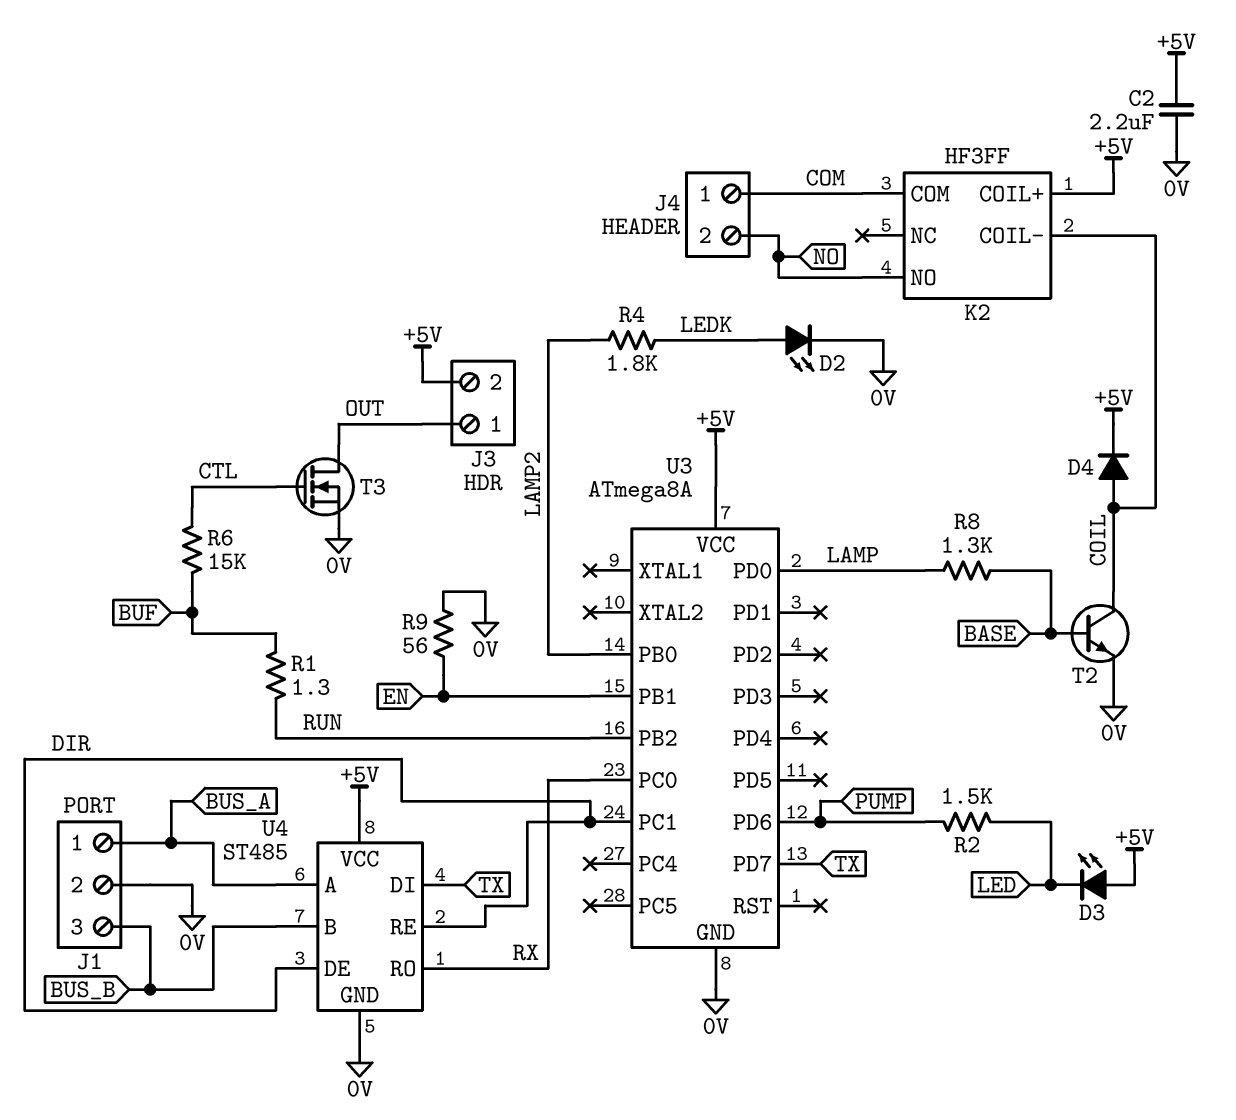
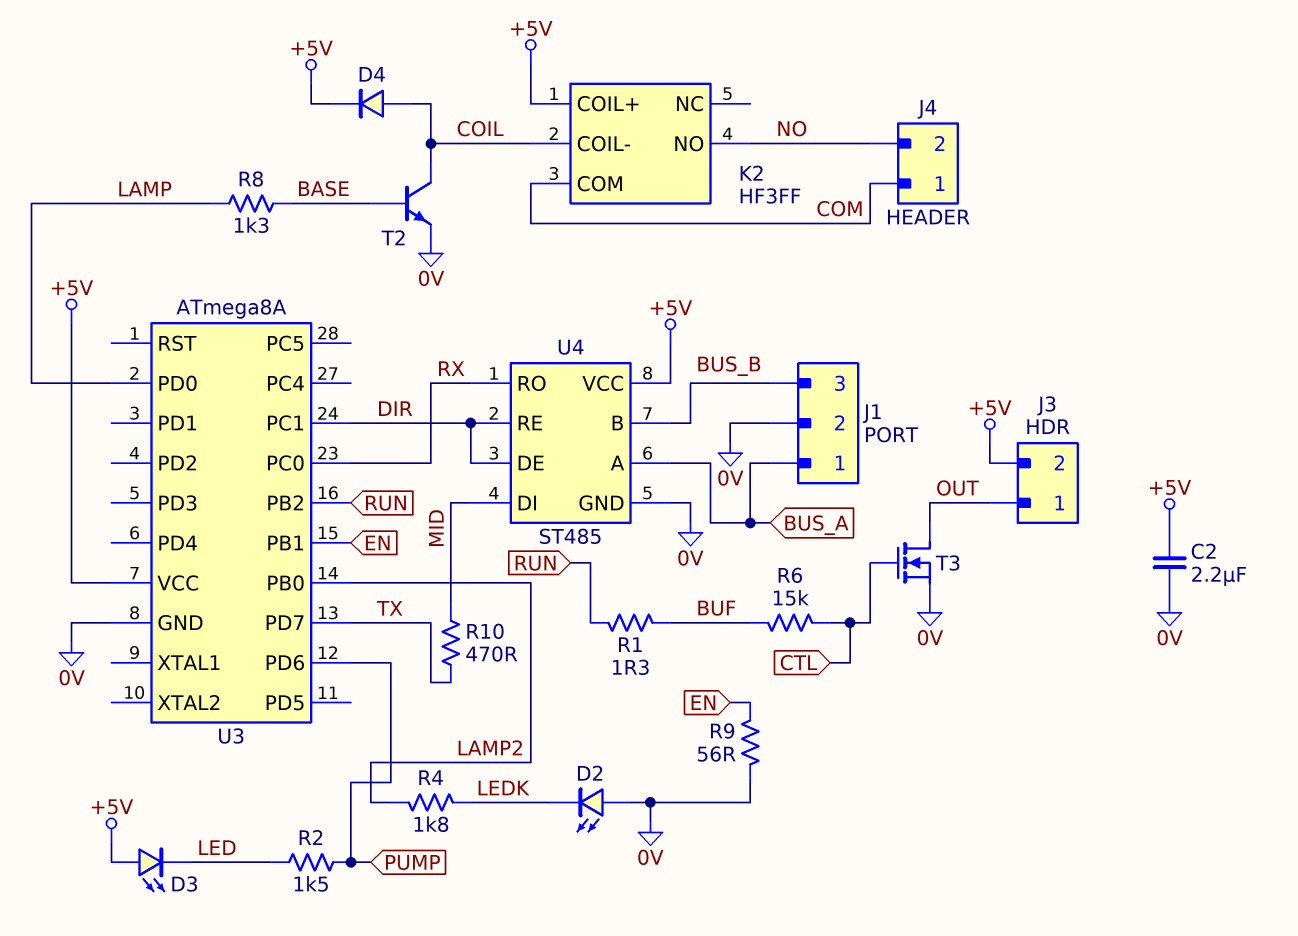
D2: LED (A LEDK, K 0V) -> LED (A 0V, K LEDK)
R10: none -> 470 (MID, TX)
U4 pin DI: TX -> MID

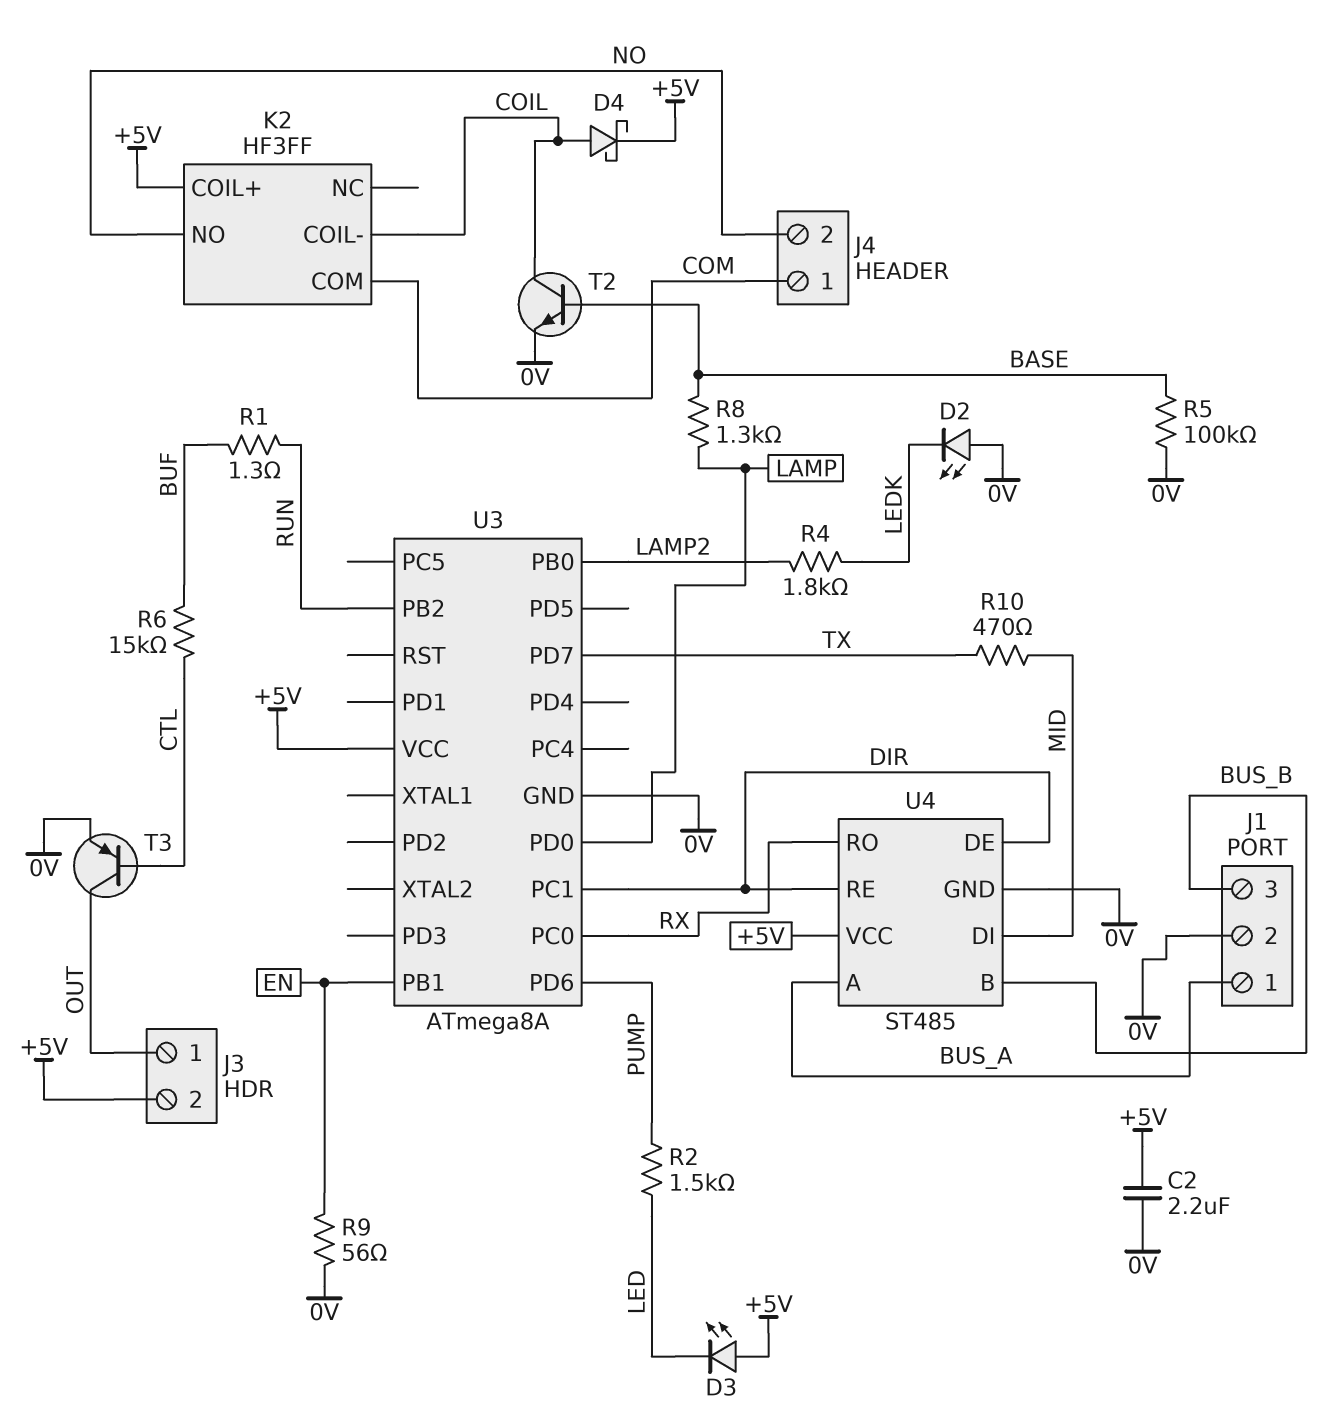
D4: diode (A COIL, K +5V) -> schottky (A COIL, K +5V)
R5: none -> 100k (0V, BASE)
T3: NMOS (G CTL, D OUT, S 0V) -> PNP (B CTL, C OUT, E 0V)

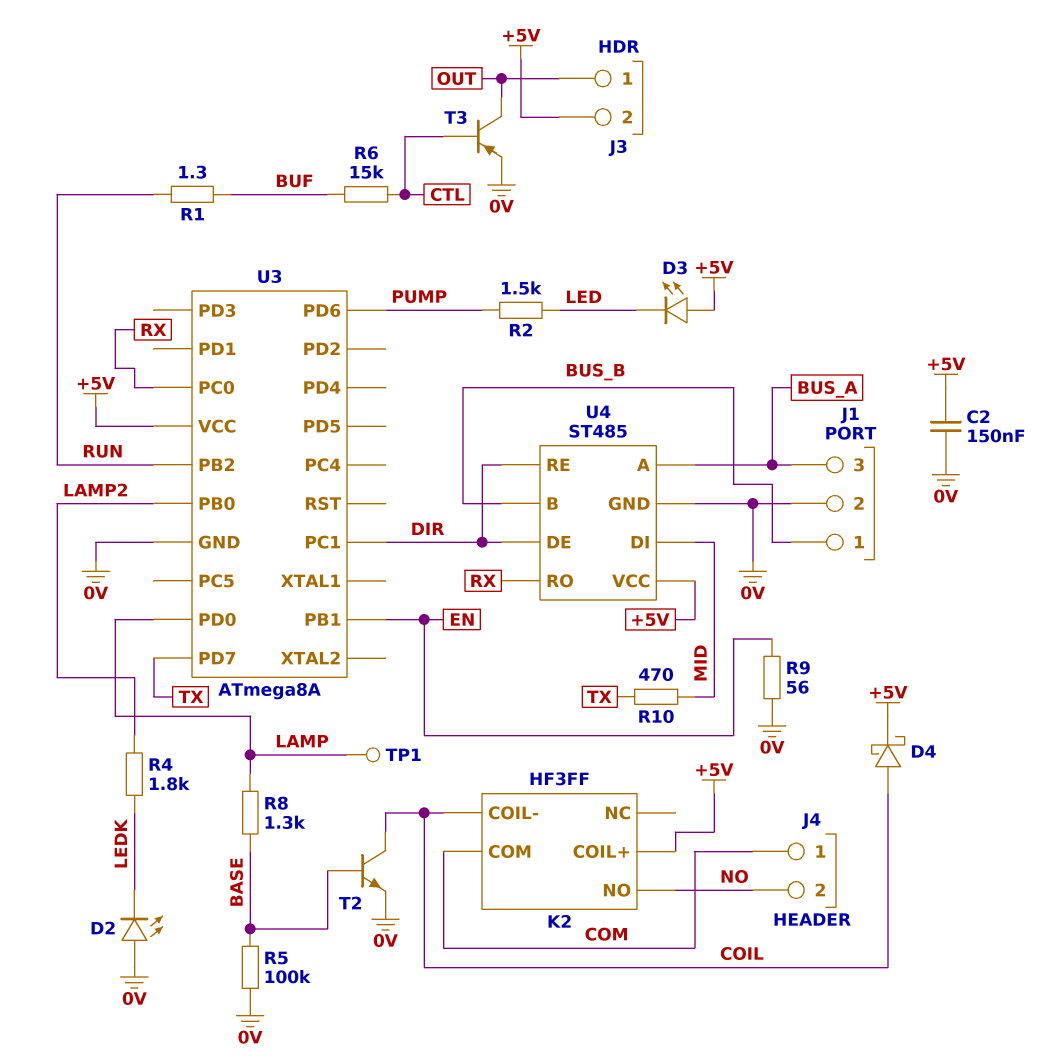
C2: 2.2uF (+5V, 0V) -> 150nF (+5V, 0V)
J1 pin 1: BUS_A -> BUS_B
J1 pin 3: BUS_B -> BUS_A
TP1: none -> test point (LAMP)

